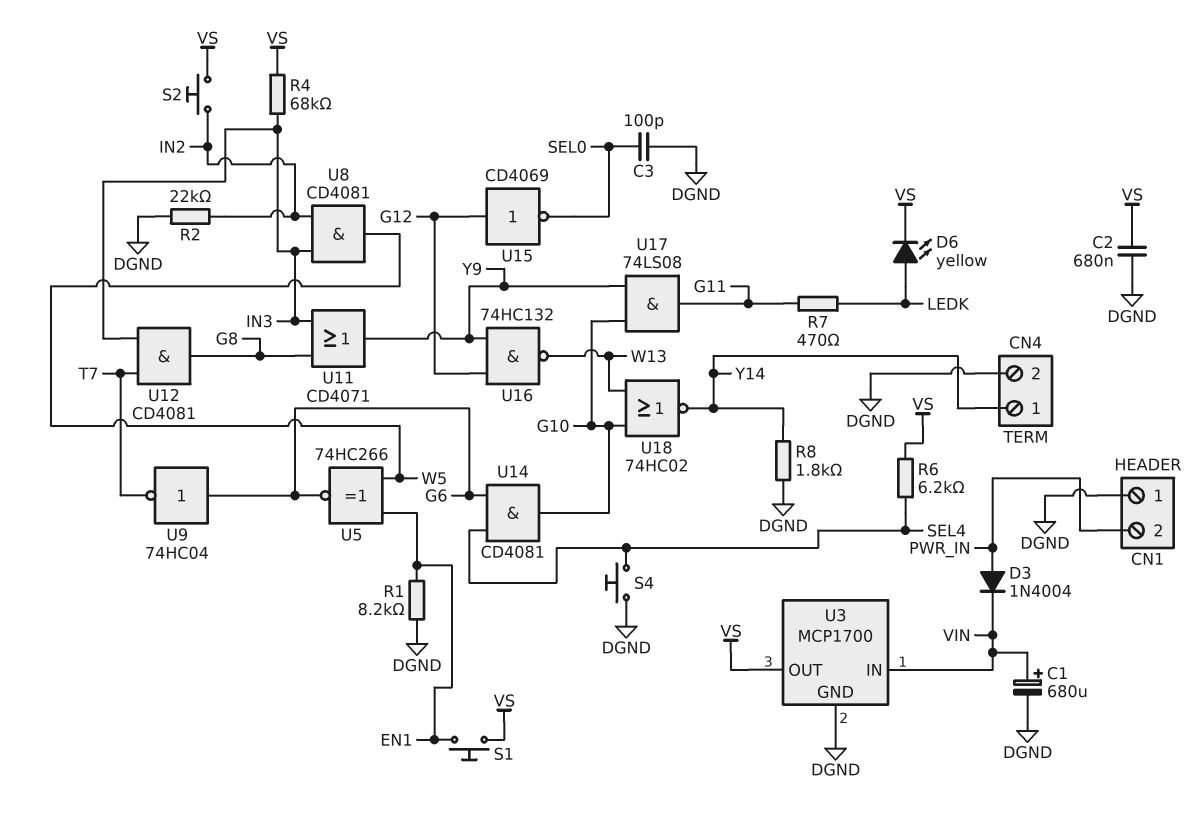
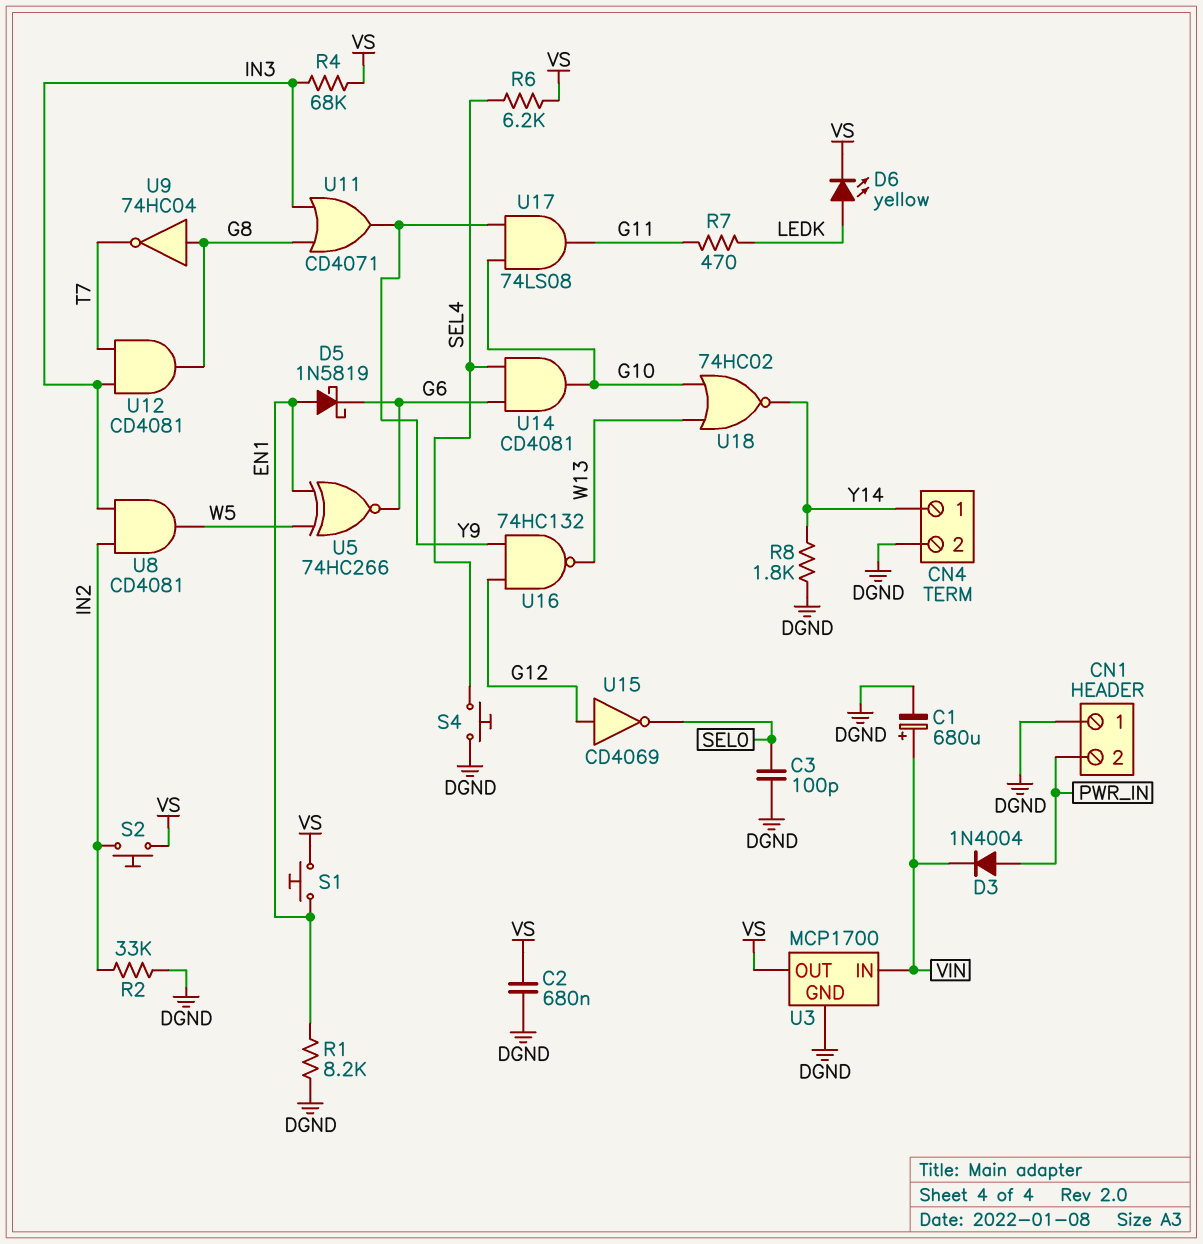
D5: none -> schottky 1N5819 (A EN1, K G6)
R2: 22k (DGND, IN2) -> 33k (DGND, IN2)
U9: NOT 74HC04 (in G6, out T7) -> NOT 74HC04 (in G8, out T7)

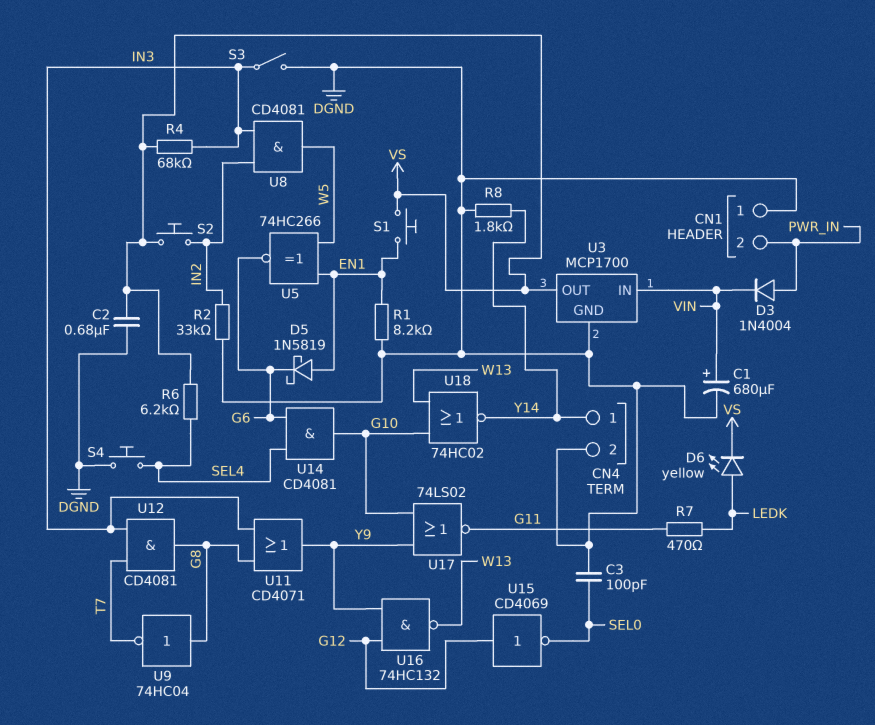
S3: none -> switch (DGND, IN3)
U17: AND 74LS08 (in G10, in Y9, out G11) -> NOR 74LS02 (in G10, in Y9, out G11)

